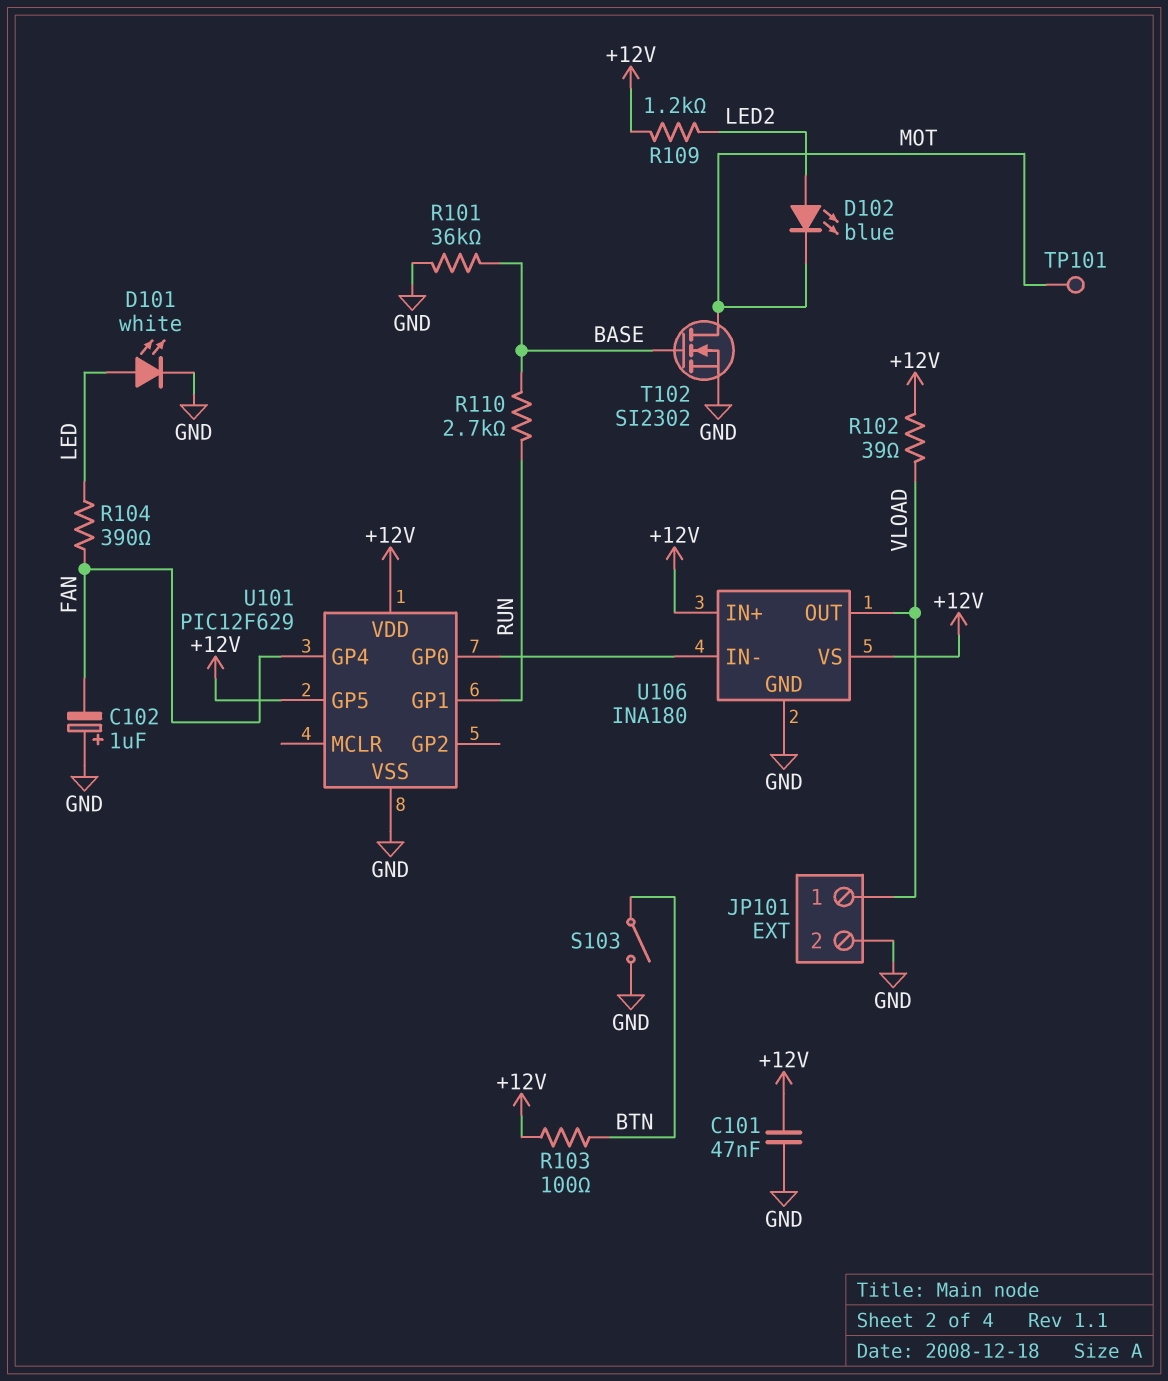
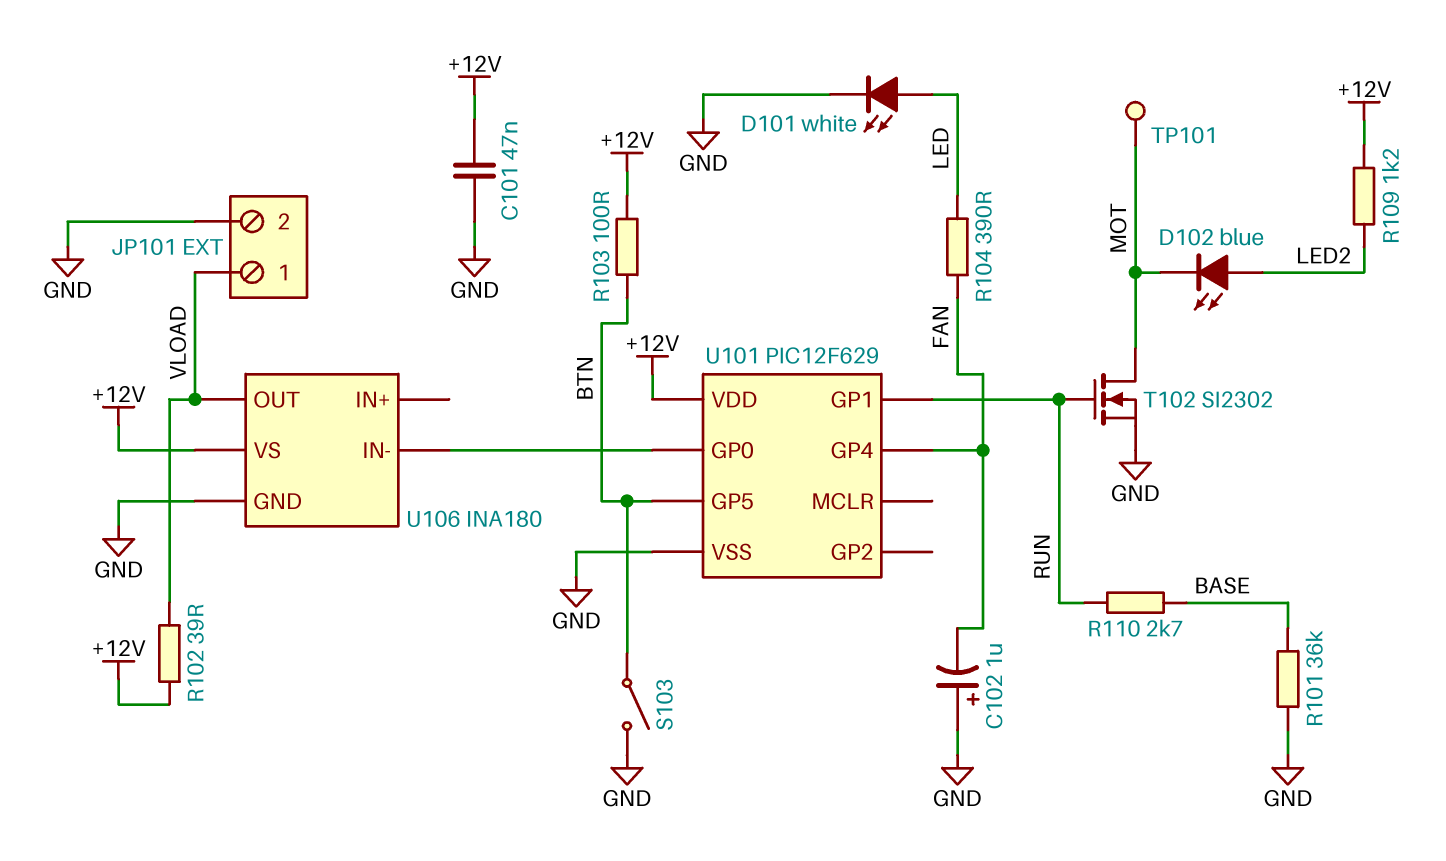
T102: NMOS SI2302 (G BASE, D MOT, S GND) -> NMOS SI2302 (G RUN, D MOT, S GND)
U101 pin GP5: +12V -> BTN
U106 pin IN+: +12V -> none

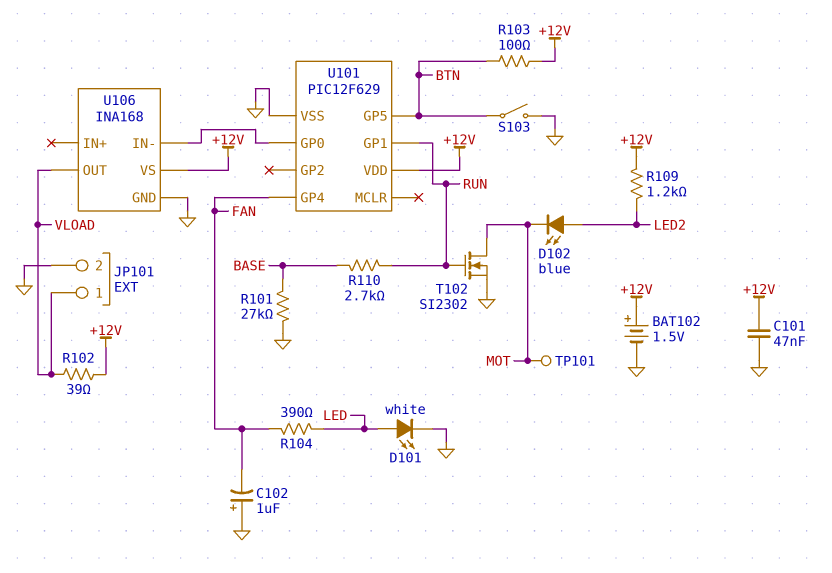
BAT102: none -> 1.5V (plus +12V, minus GND)
R101: 36k (BASE, GND) -> 27k (BASE, GND)
U106: INA180 -> INA168

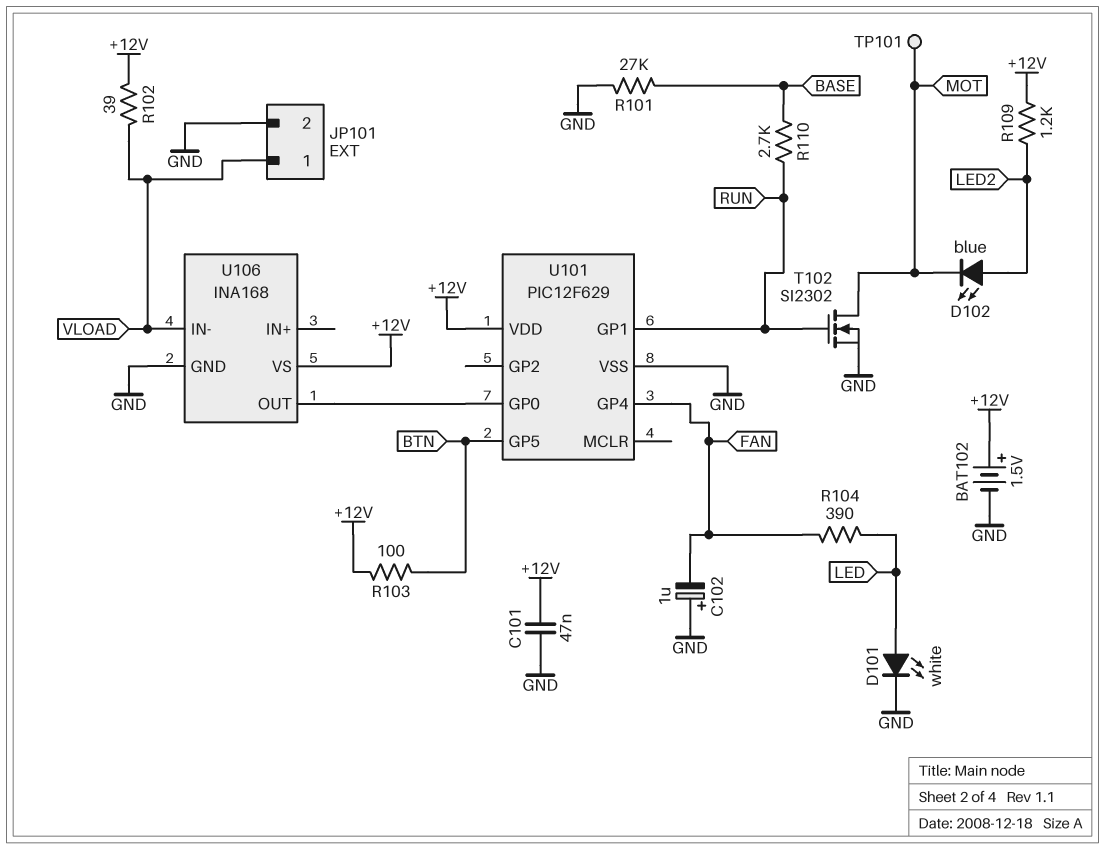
S103: switch (BTN, GND) -> none
U106 pin IN-: U101/GP0 -> VLOAD
U106 pin OUT: VLOAD -> U101/GP0

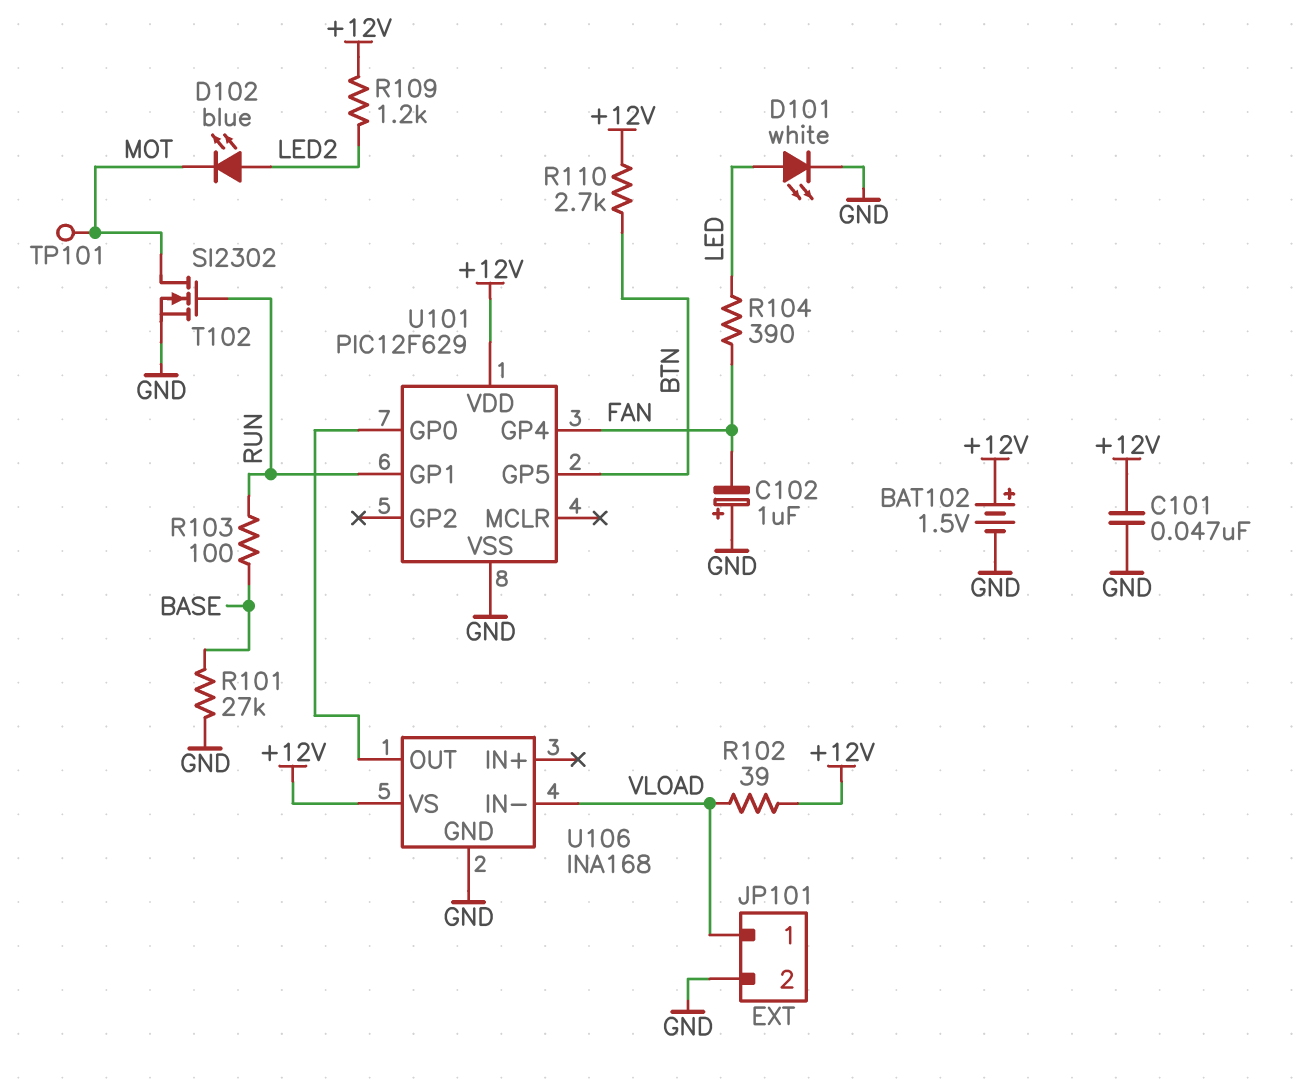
R103: 100 (+12V, BTN) -> 100 (BASE, RUN)
R110: 2.7k (BASE, RUN) -> 2.7k (+12V, BTN)

